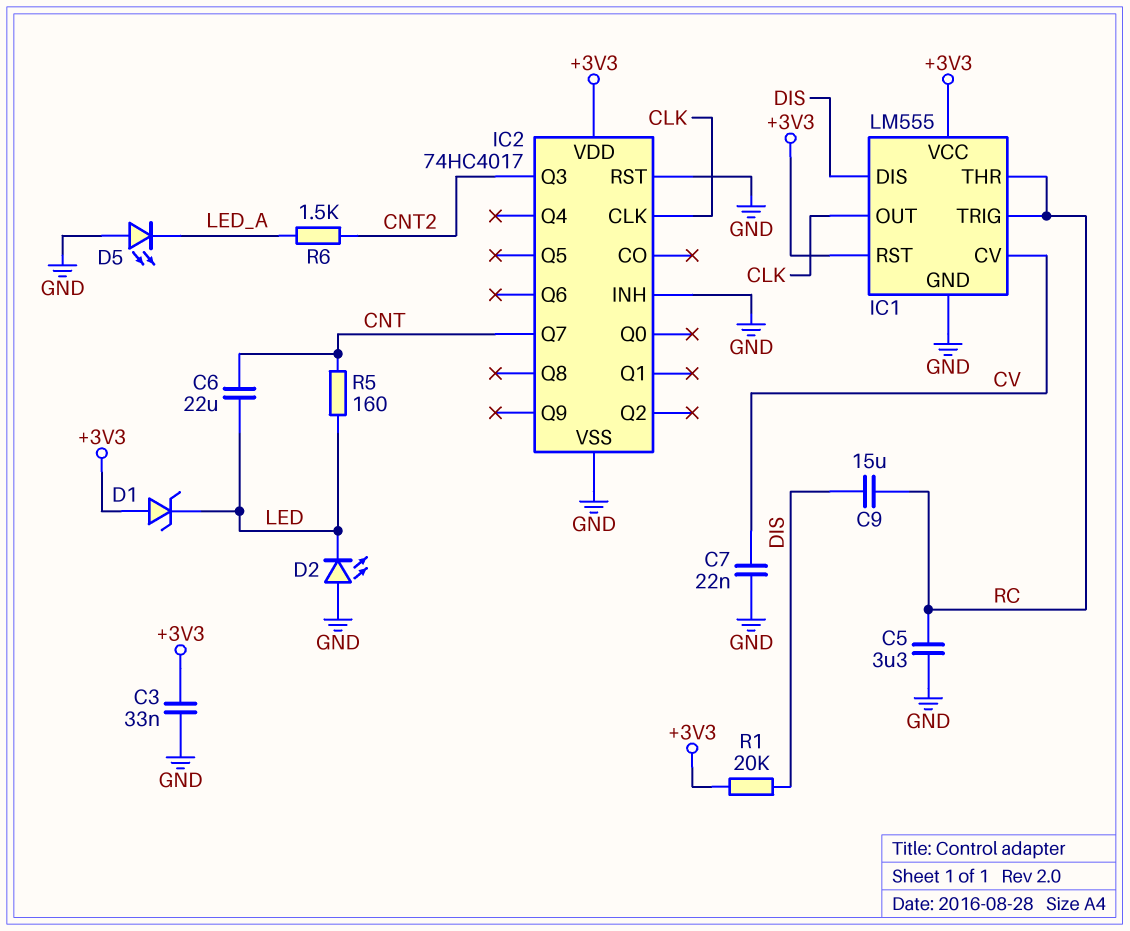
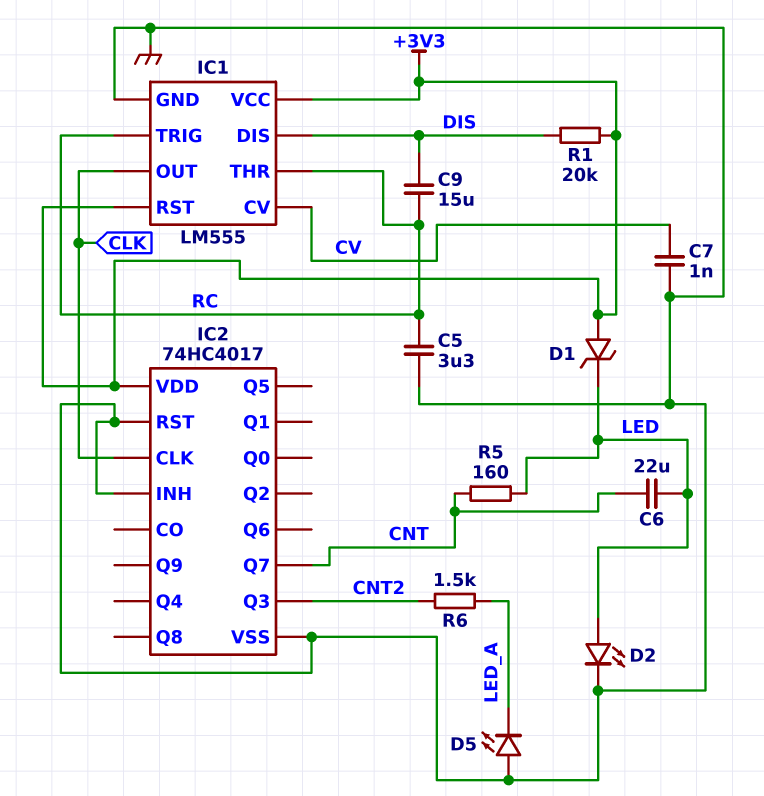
C3: 33nF (+3V3, GND) -> none
C7: 22nF (CV, GND) -> 1nF (CV, GND)
D2: LED (A GND, K LED) -> LED (A LED, K GND)

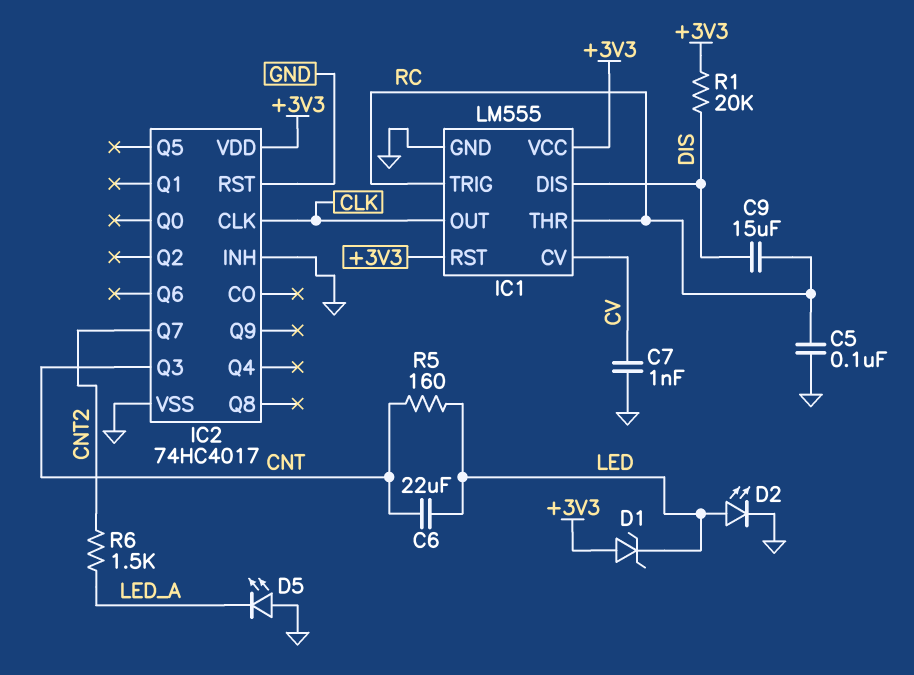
C5: 3.3uF (GND, RC) -> 100nF (GND, RC)
IC2 pin Q3: CNT2 -> CNT
IC2 pin Q7: CNT -> CNT2

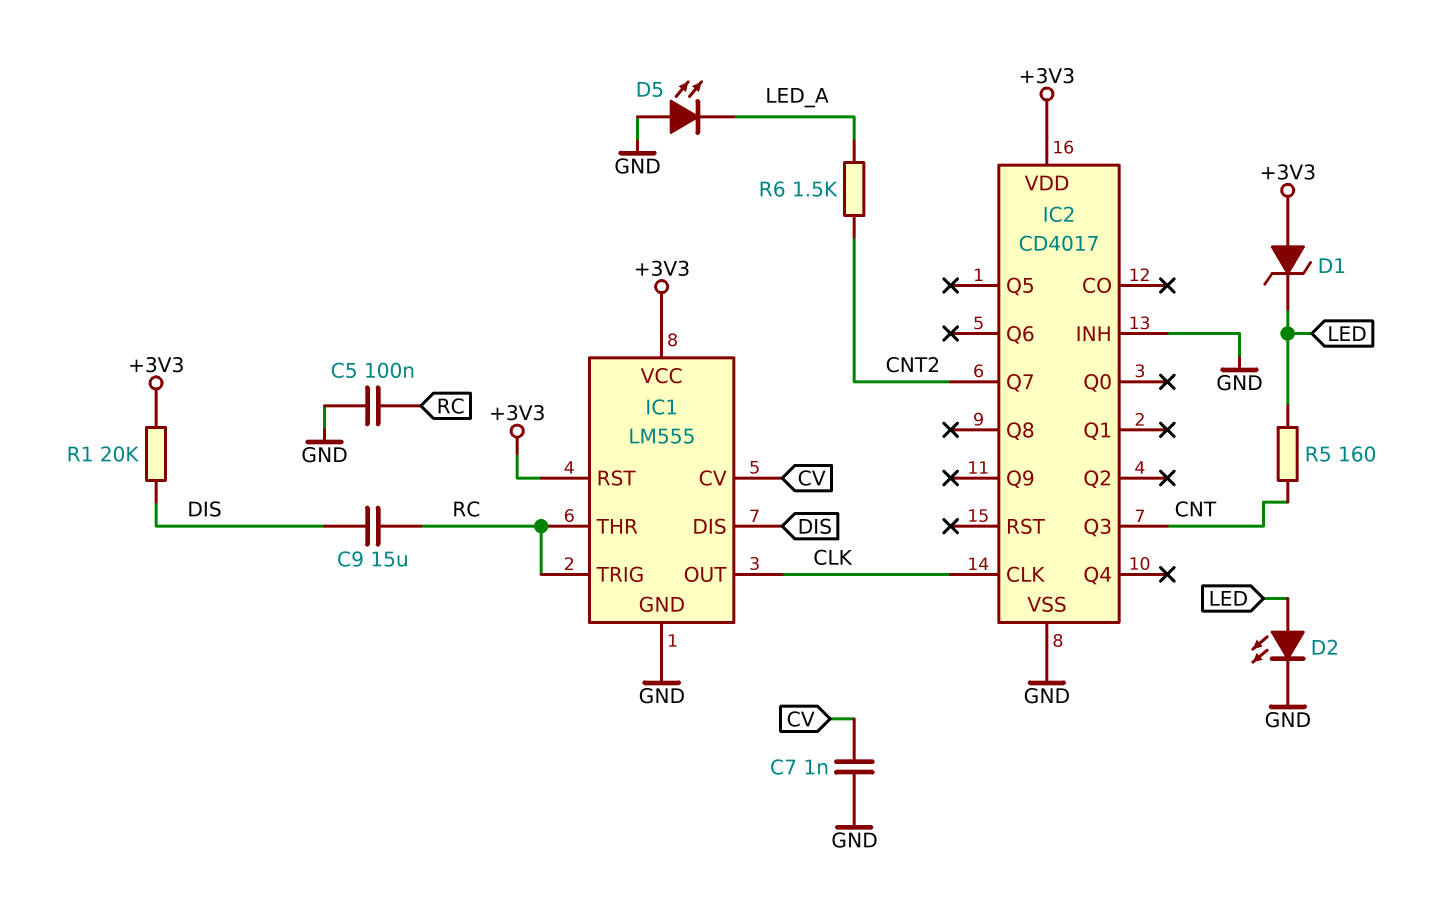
C6: 22uF (CNT, LED) -> none
IC2: 74HC4017 -> CD4017
IC2 pin RST: GND -> none

